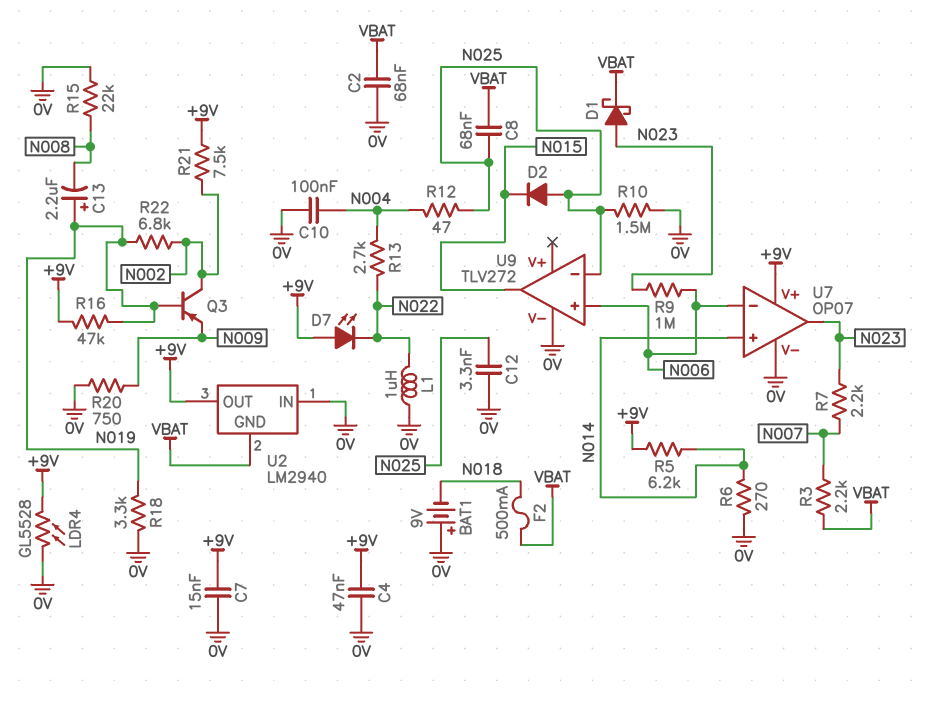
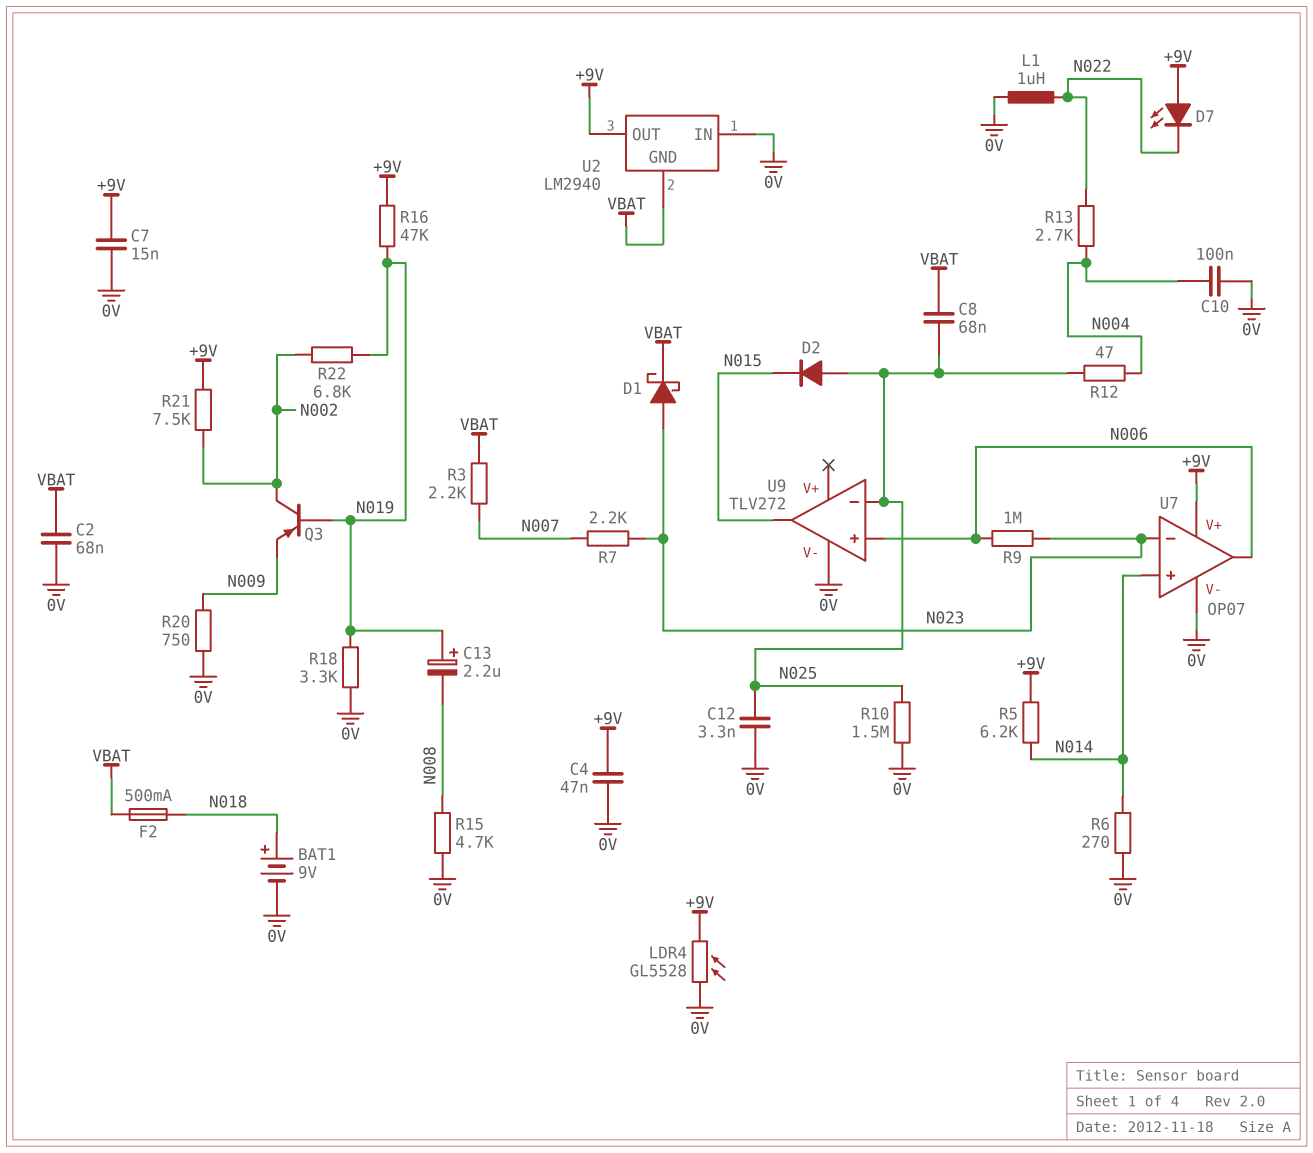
BAT1: 9V (plus 0V, minus N018) -> 9V (plus N018, minus 0V)
R15: 22k (0V, N008) -> 4.7k (0V, N008)
U7 pin in-: N006 -> N023
U7 pin out: N023 -> N006

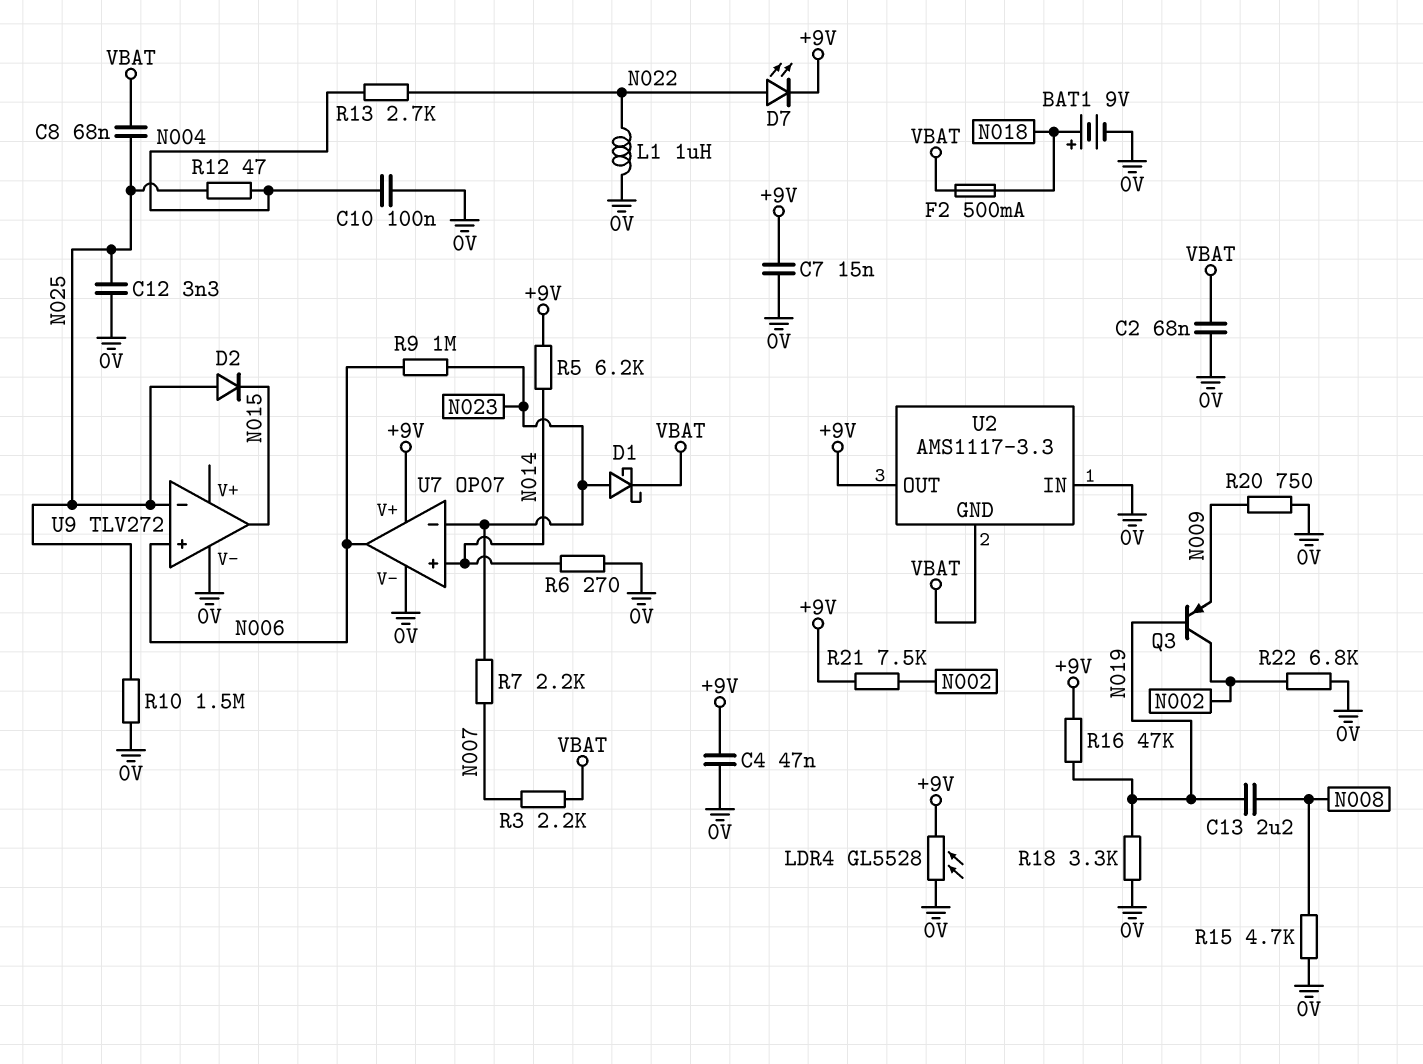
C13: 2.2uF (plus N019, minus N008) -> 2.2uF (N008, N019)
D7: LED (A +9V, K N022) -> LED (A N022, K +9V)
R22: 6.8k (N002, N019) -> 6.8k (0V, N002)
U2: LM2940 -> AMS1117-3.3

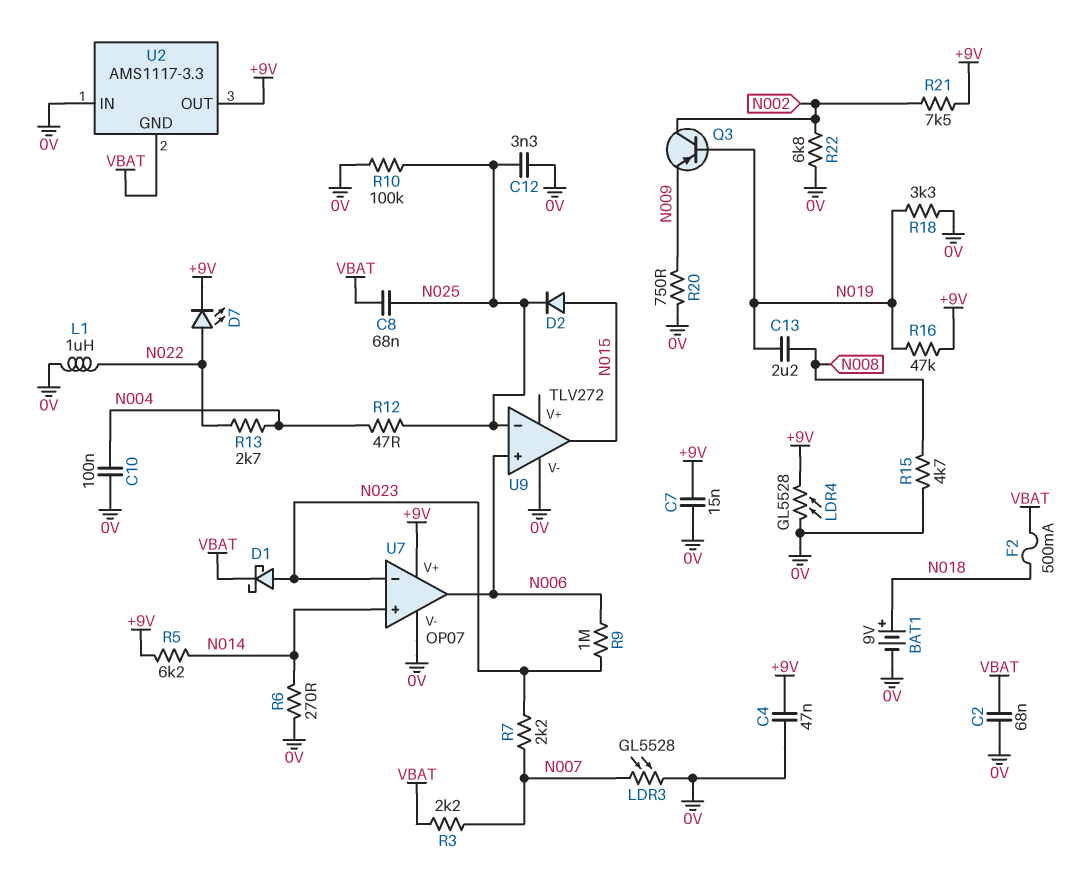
D2: diode (A N025, K N015) -> diode (A N015, K N025)
LDR3: none -> GL5528 (0V, N007)
R10: 1.5M (0V, N025) -> 100k (0V, N025)

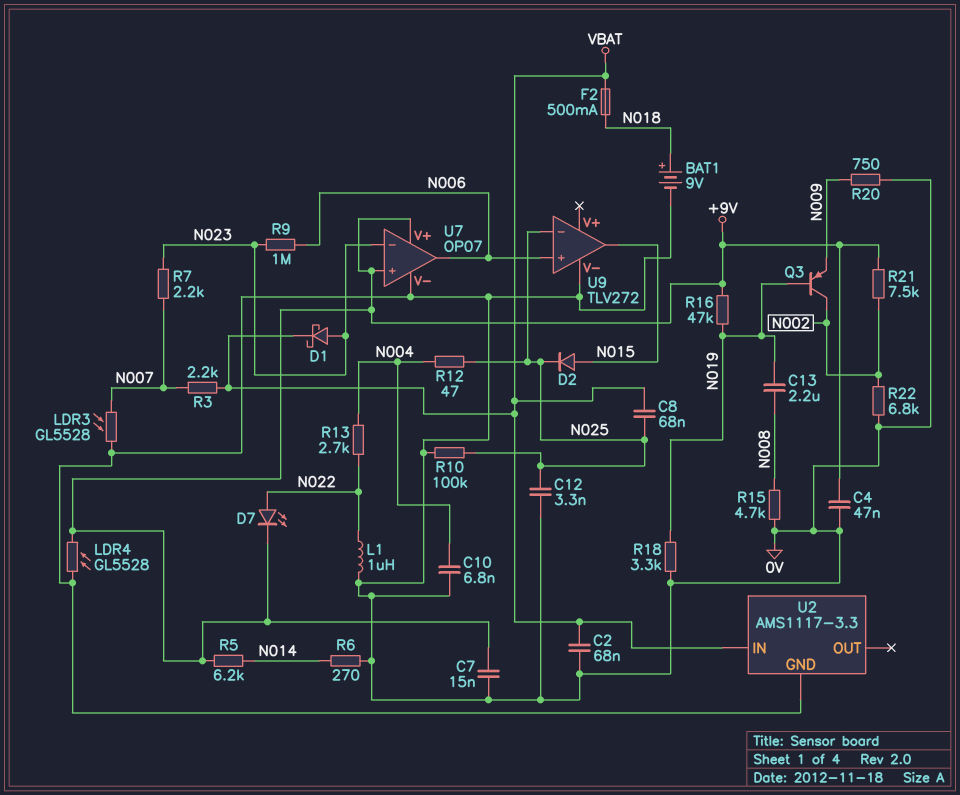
C10: 100nF (0V, N004) -> 6.8nF (0V, N004)
U2 pin GND: VBAT -> 0V
U2 pin IN: 0V -> VBAT
U2 pin OUT: +9V -> none
U7 pin in+: N014 -> +9V

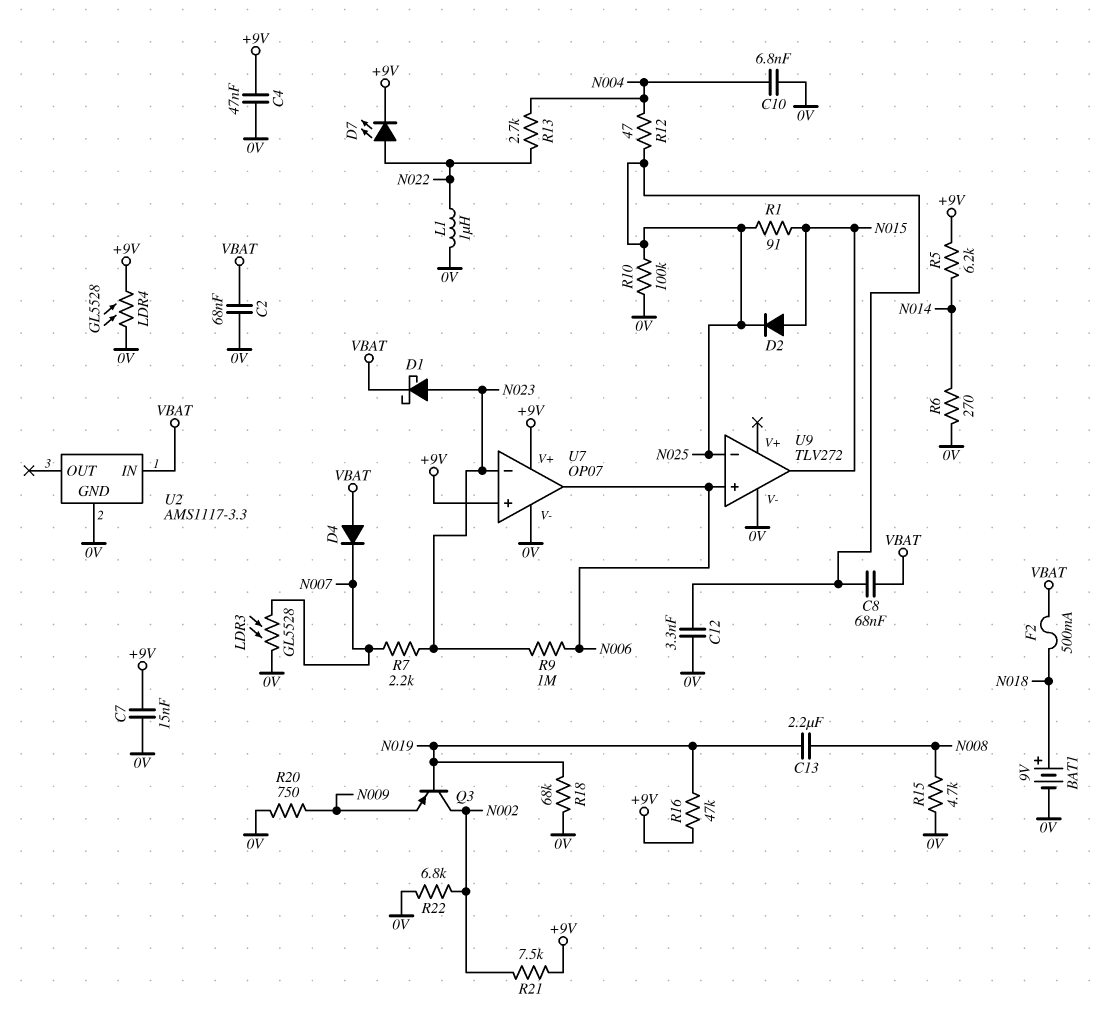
D4: none -> diode (A VBAT, K N007)
R1: none -> 91 (N015, N025)
R3: 2.2k (N007, VBAT) -> none
R18: 3.3k (0V, N019) -> 68k (0V, N019)

